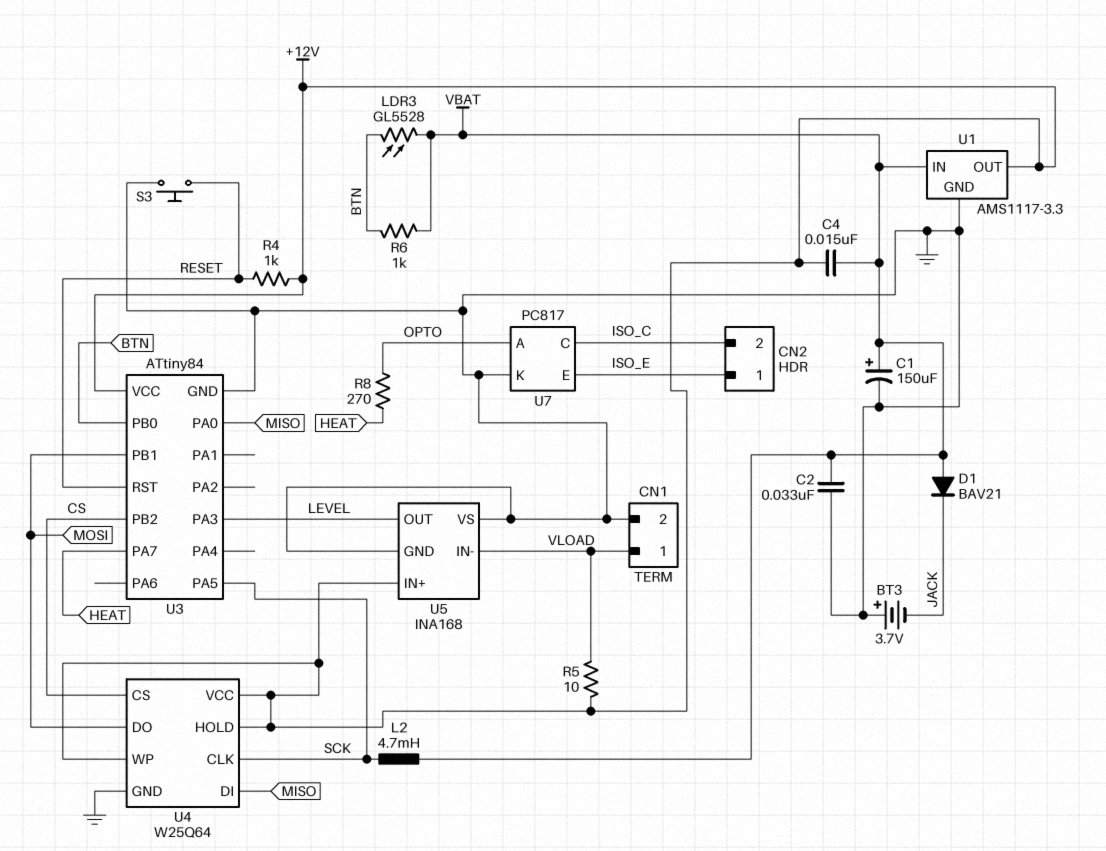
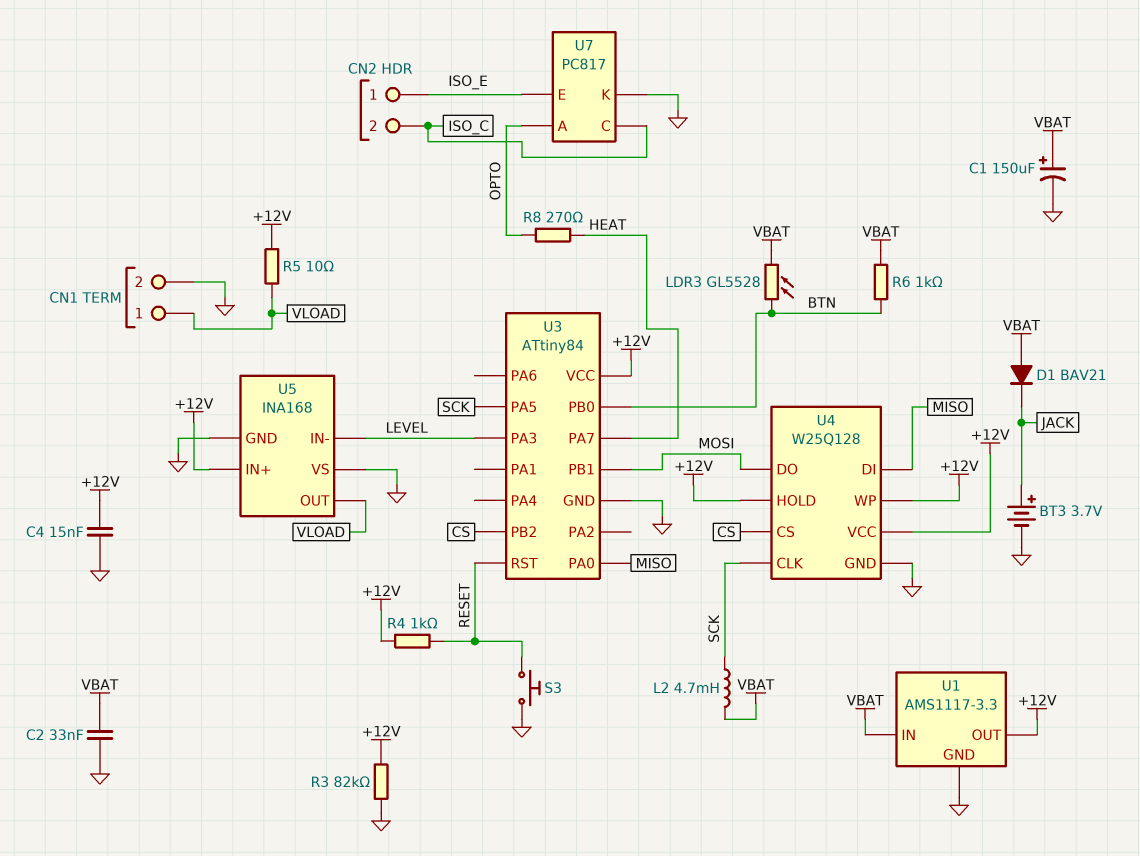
BT3: 3.7V (plus GND, minus JACK) -> 3.7V (plus JACK, minus GND)
C4: 15nF (+12V, VBAT) -> 15nF (+12V, GND)
R3: none -> 82k (+12V, GND)
U4: W25Q64 -> W25Q128
U5 pin IN-: VLOAD -> LEVEL
U5 pin OUT: LEVEL -> VLOAD

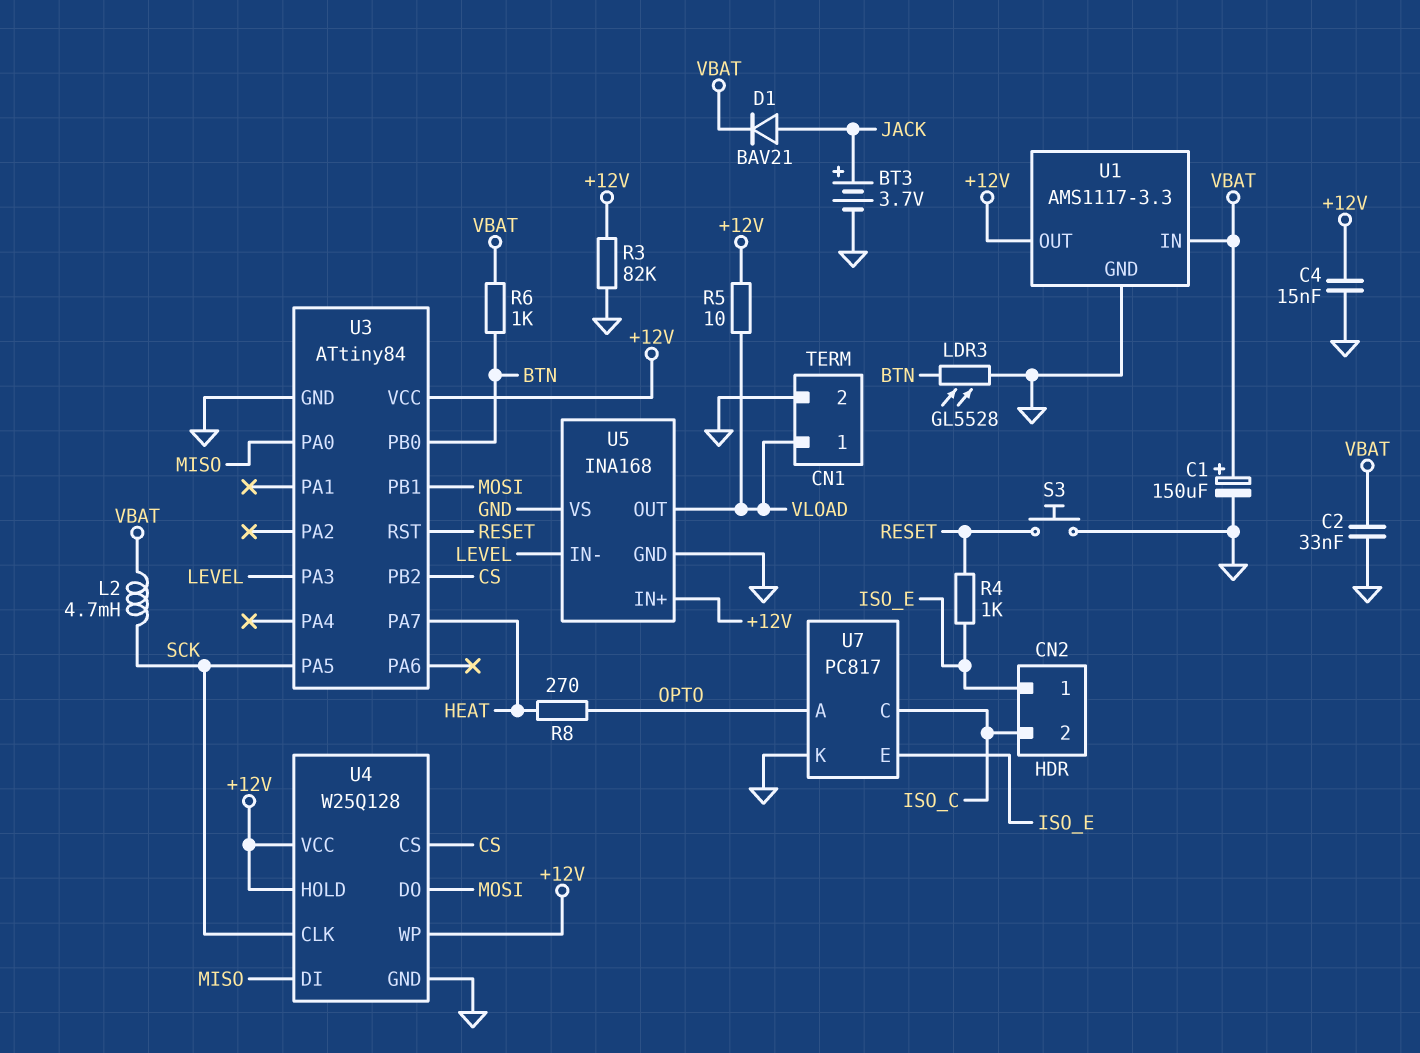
D1: diode BAV21 (A VBAT, K JACK) -> diode BAV21 (A JACK, K VBAT)
LDR3: GL5528 (BTN, VBAT) -> GL5528 (BTN, GND)
R4: 1k (+12V, RESET) -> 1k (ISO_E, RESET)

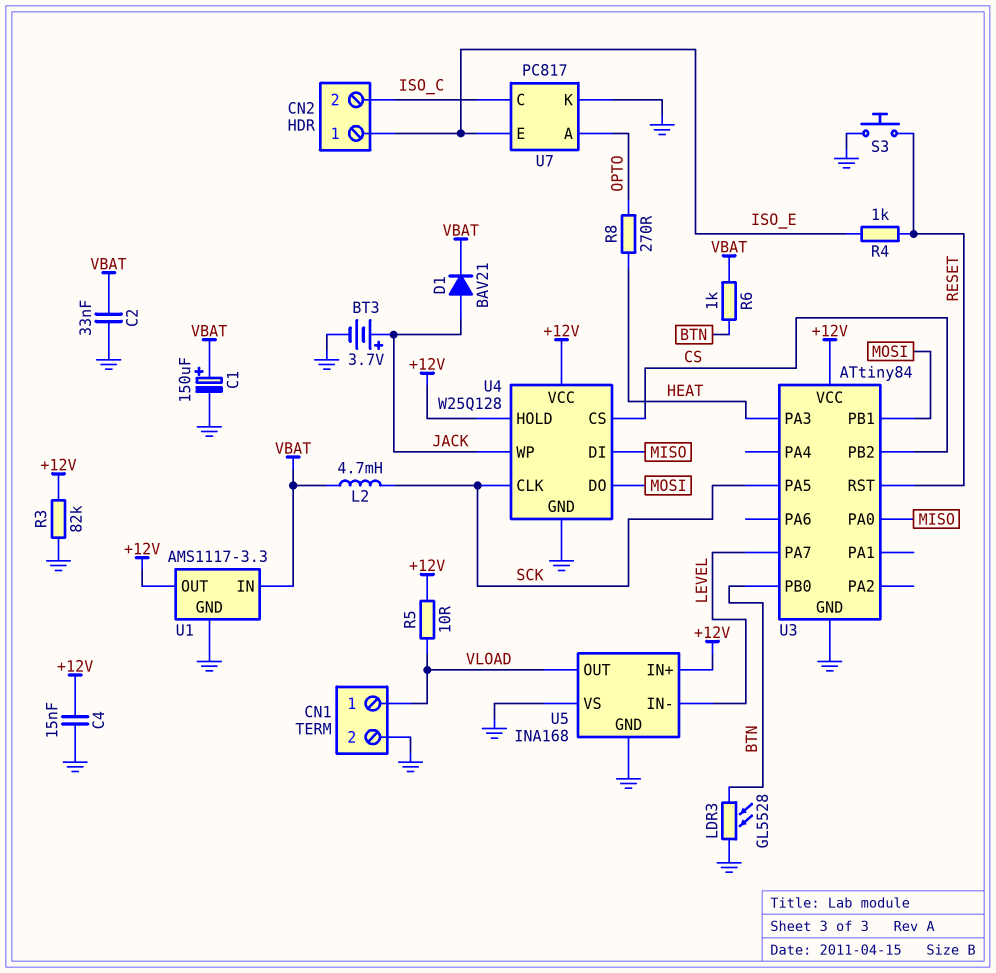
U3 pin PA3: LEVEL -> HEAT
U3 pin PA7: HEAT -> LEVEL
U4 pin WP: +12V -> JACK

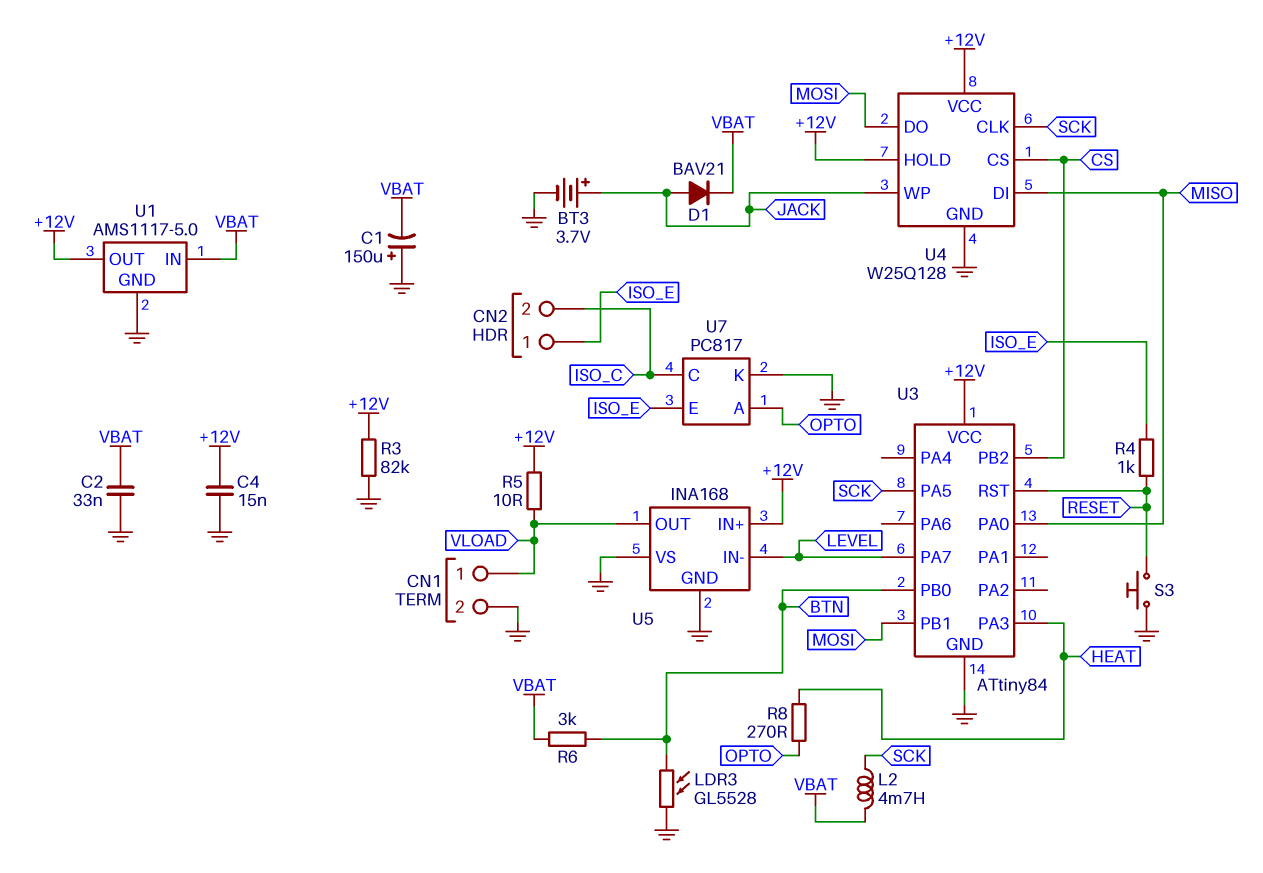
C1: 150uF (plus VBAT, minus GND) -> 150uF (plus GND, minus VBAT)
R6: 1k (BTN, VBAT) -> 3k (BTN, VBAT)
U1: AMS1117-3.3 -> AMS1117-5.0

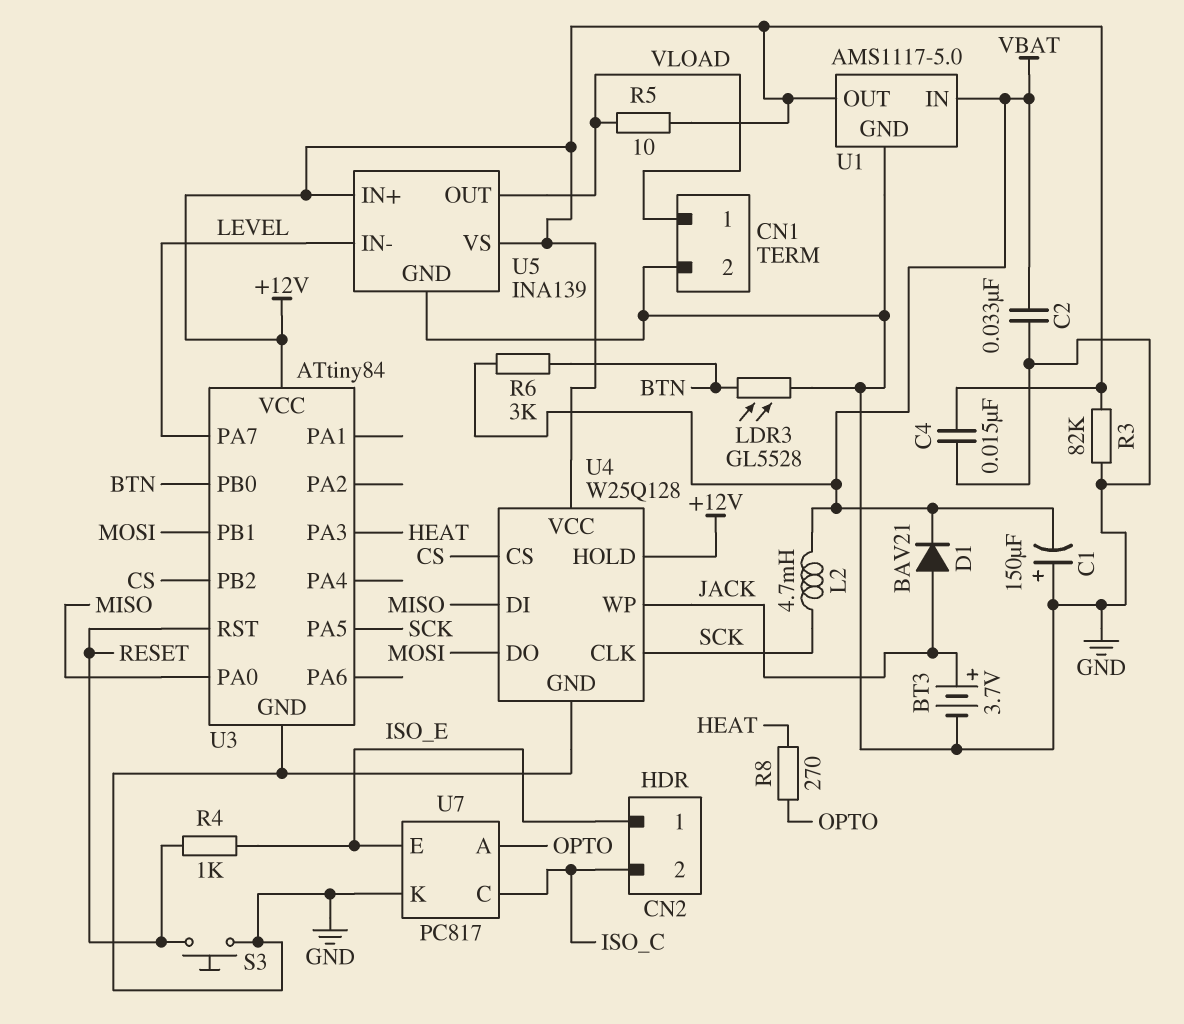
U5: INA168 -> INA139
U5 pin VS: GND -> +12V

